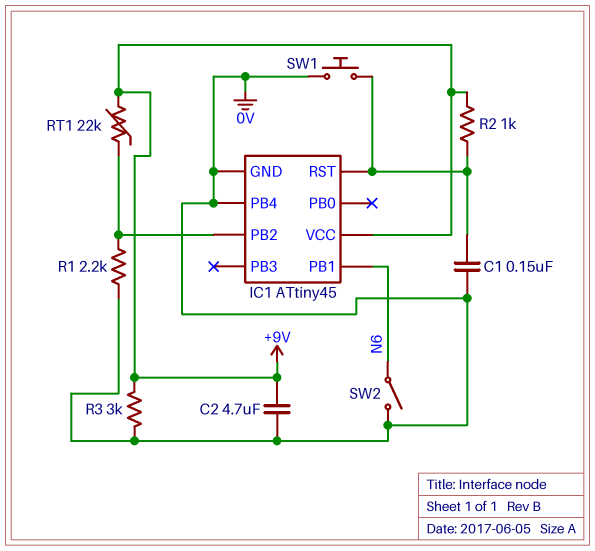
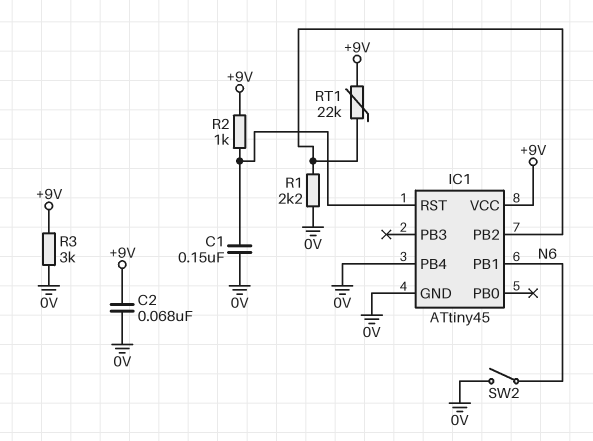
C2: 4.7uF (+9V, 0V) -> 68nF (+9V, 0V)
SW1: button (0V, IC1/RST) -> none

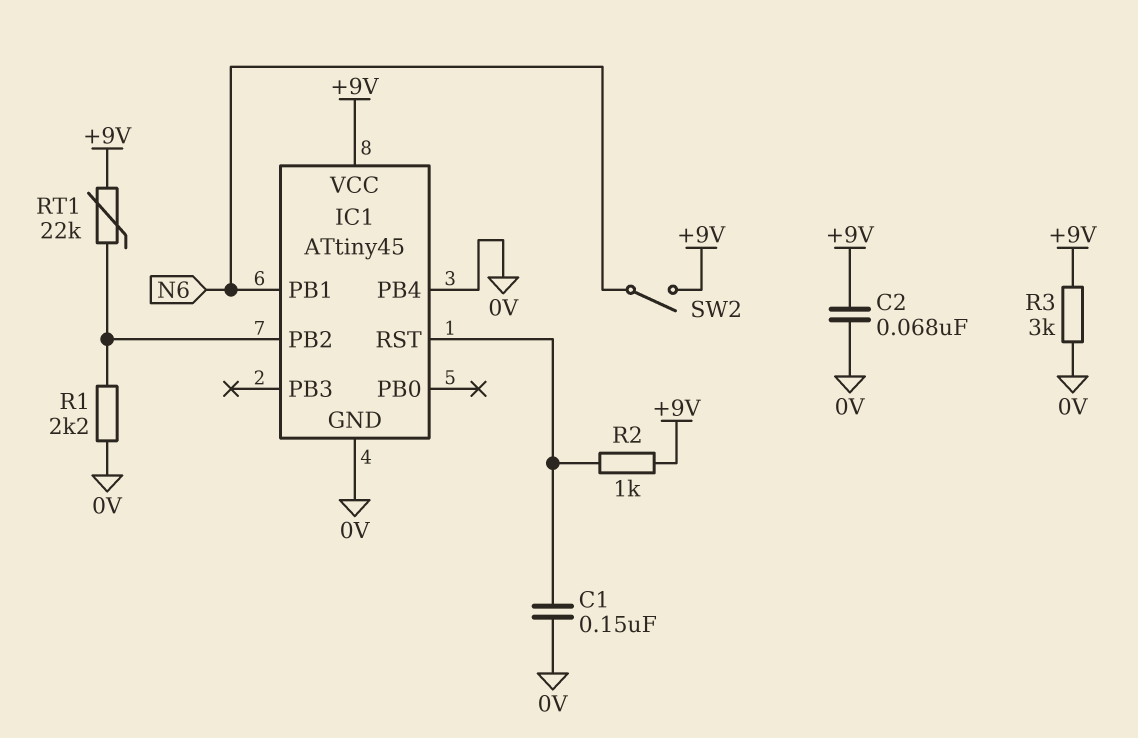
SW2: switch (0V, N6) -> switch (+9V, N6)

